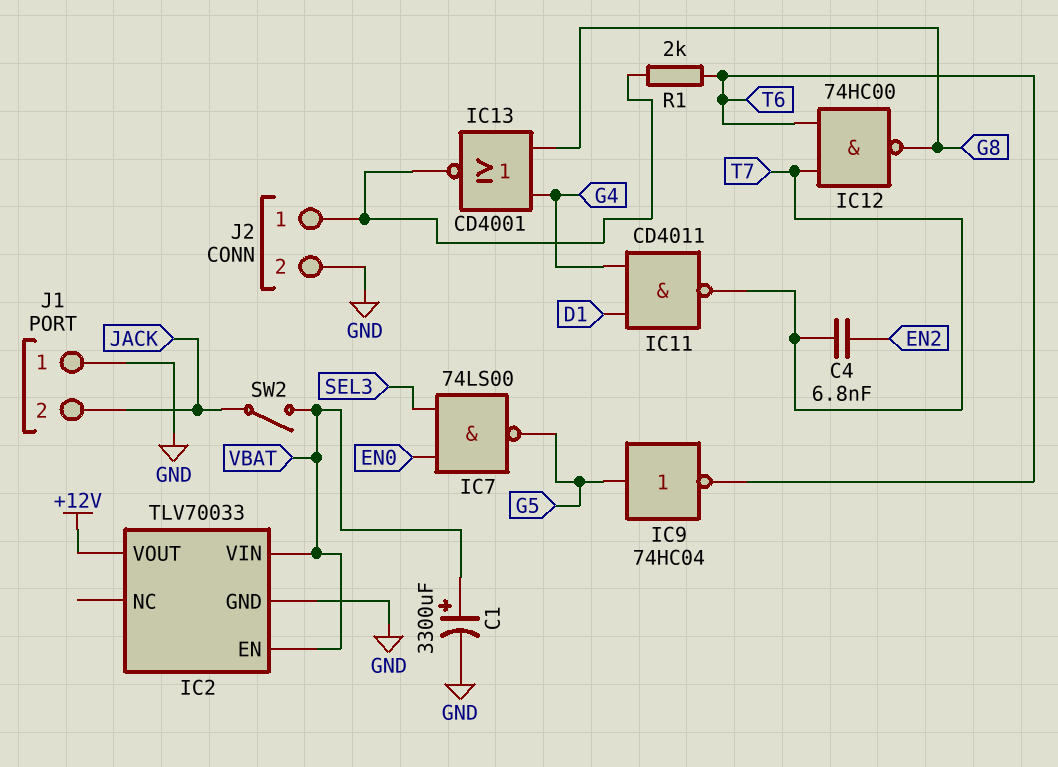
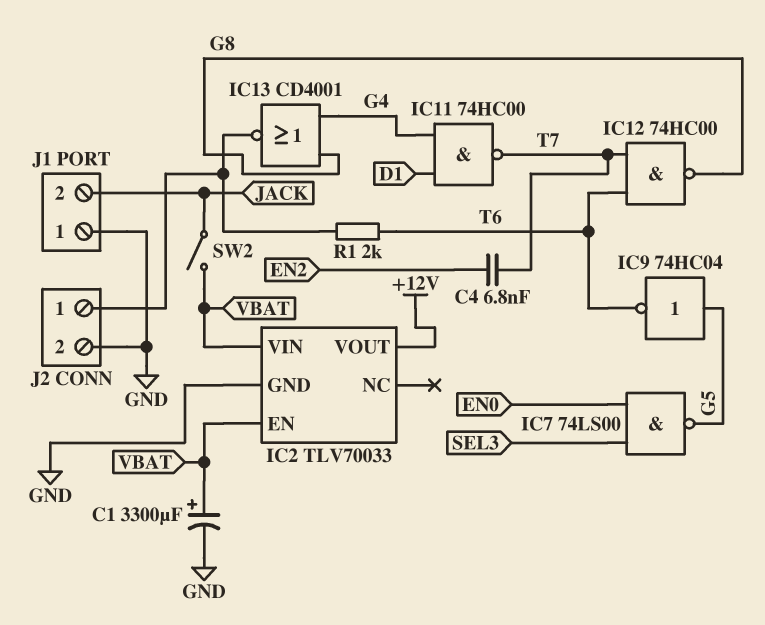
IC11: NAND CD4011 (in D1, in G4, out T7) -> NAND 74HC00 (in D1, in G4, out T7)

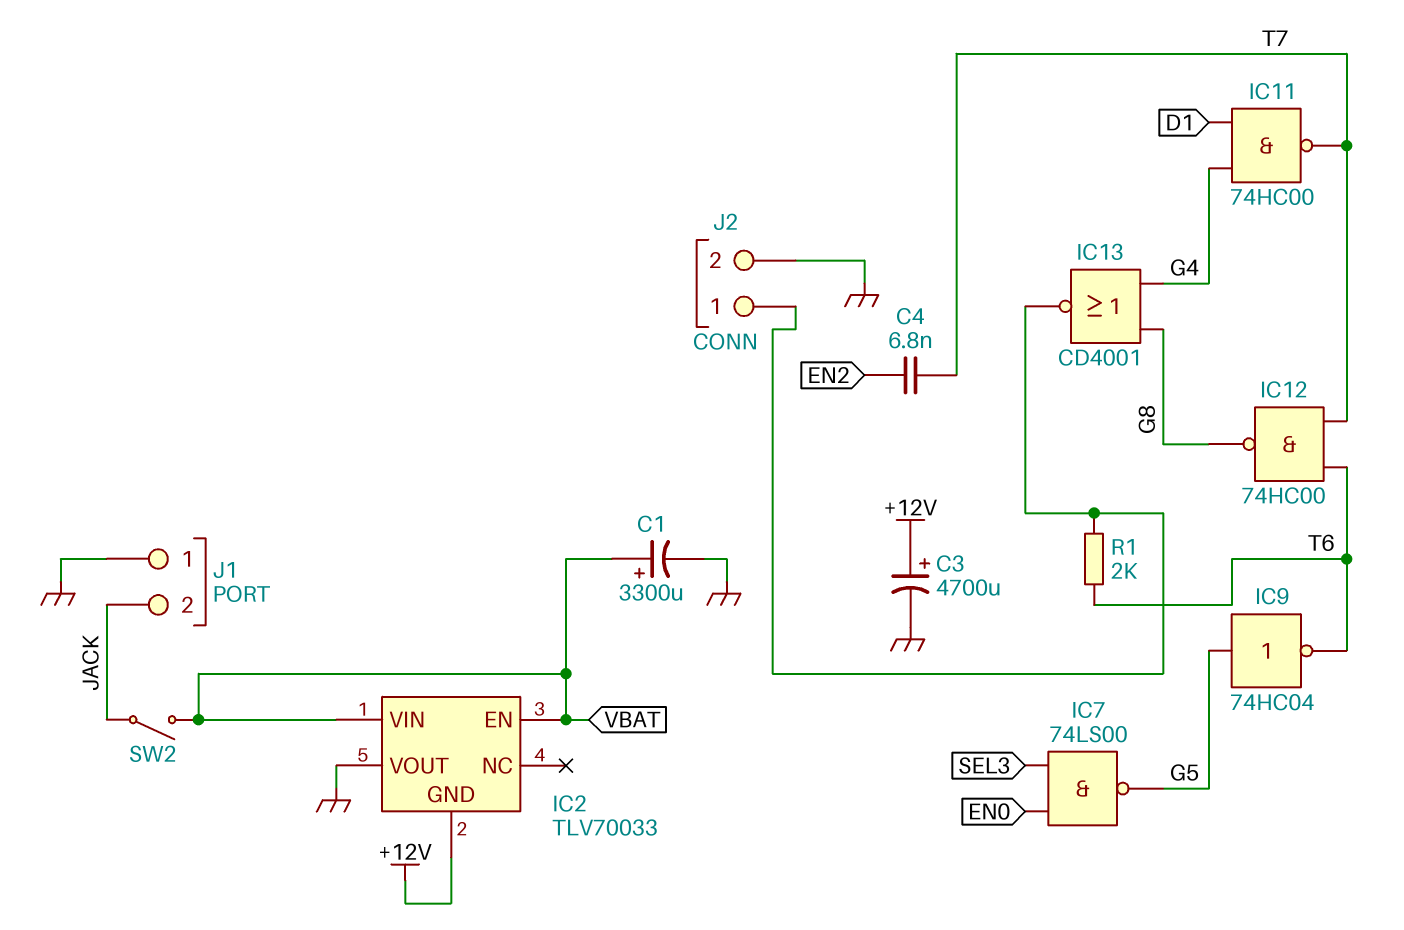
C3: none -> 4700uF (plus +12V, minus GND)
IC2 pin GND: GND -> +12V
IC2 pin VOUT: +12V -> GND

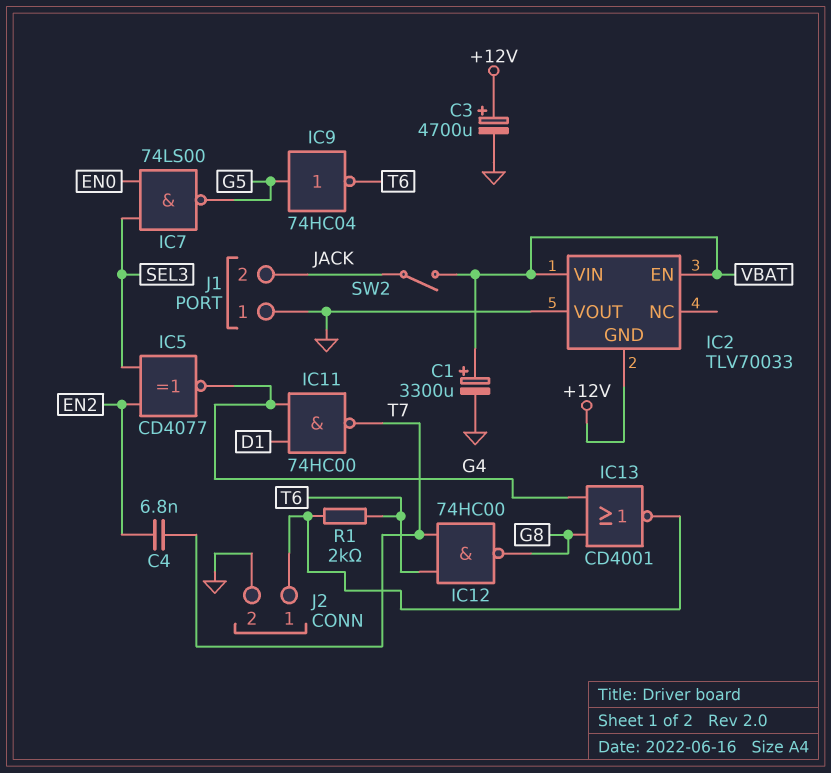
IC5: none -> XNOR CD4077 (in EN2, in SEL3, out G4)

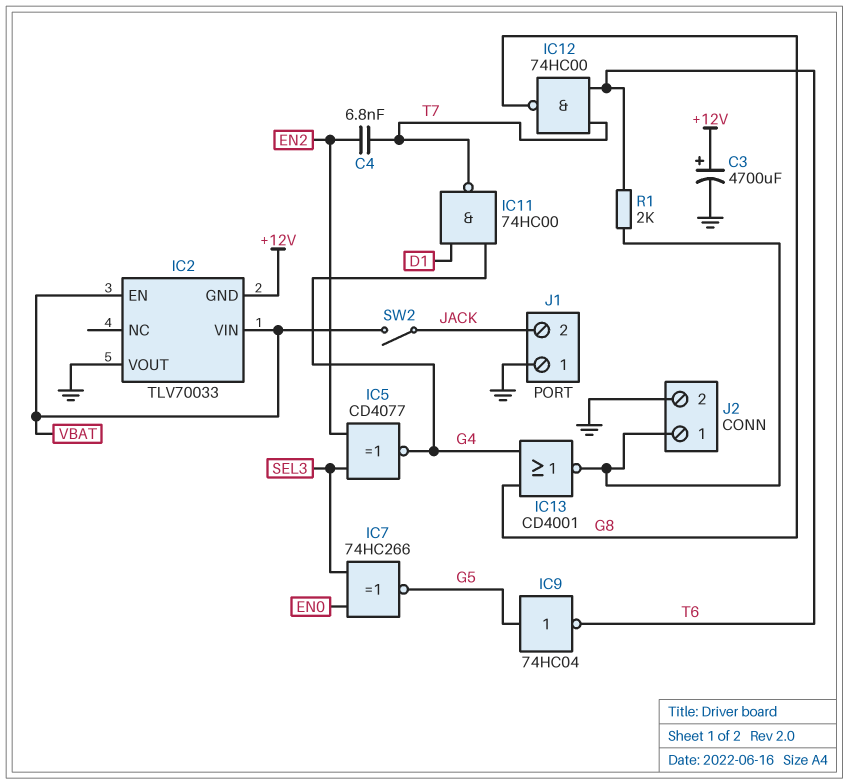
C1: 3300uF (plus VBAT, minus GND) -> none
IC7: NAND 74LS00 (in EN0, in SEL3, out G5) -> XNOR 74HC266 (in EN0, in SEL3, out G5)

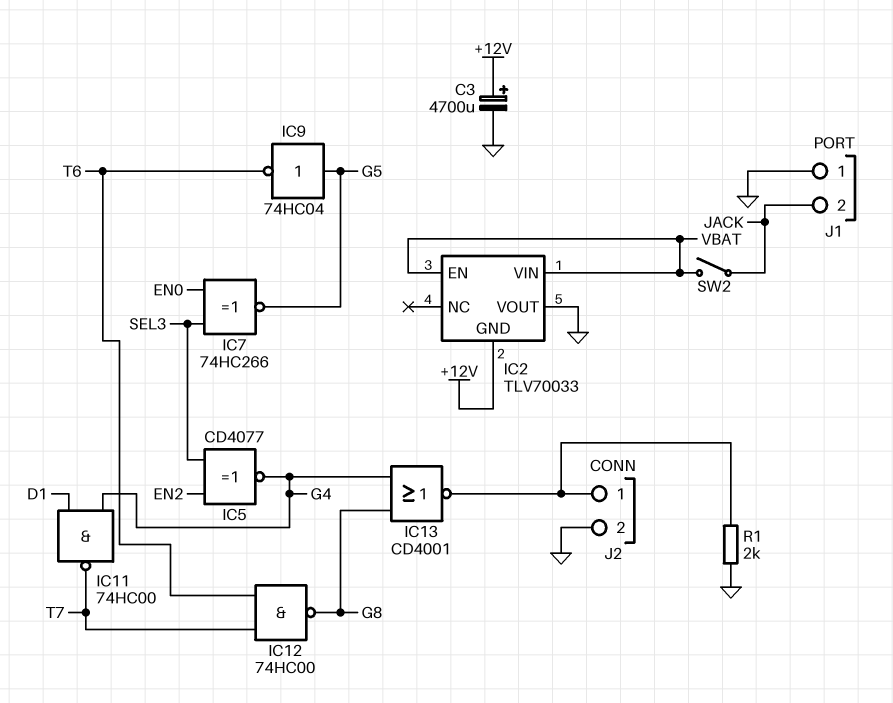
C4: 6.8nF (EN2, T7) -> none
R1: 2k (J2/1, T6) -> 2k (GND, J2/1)

